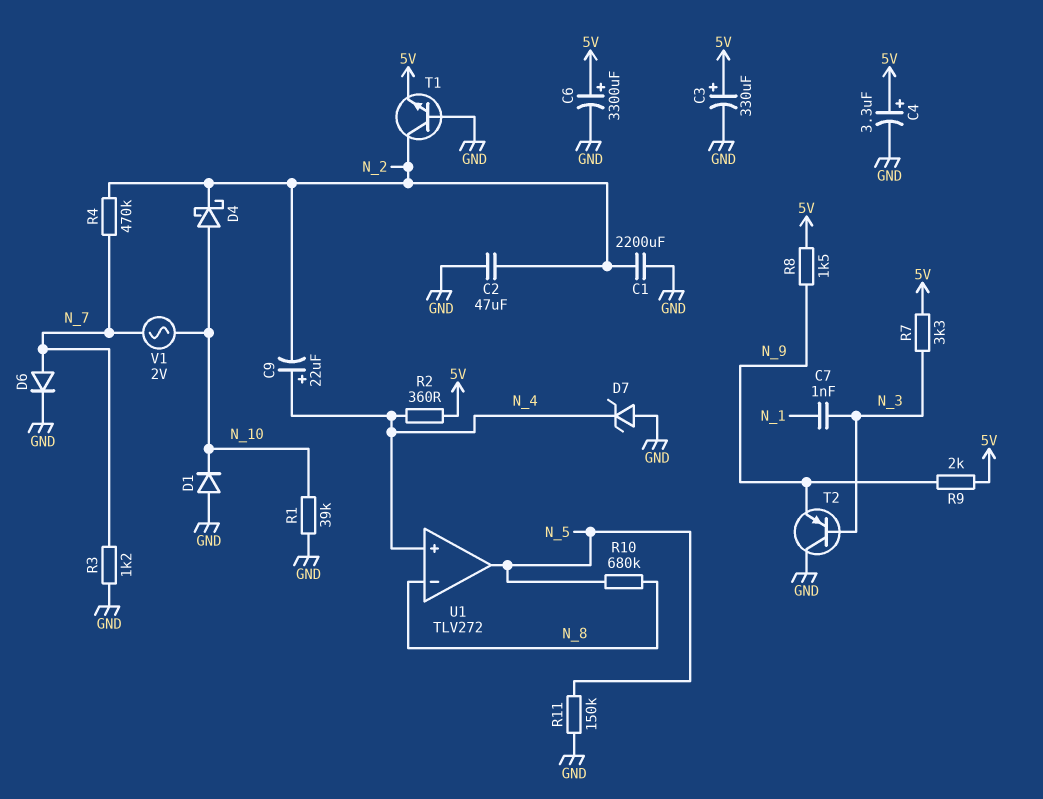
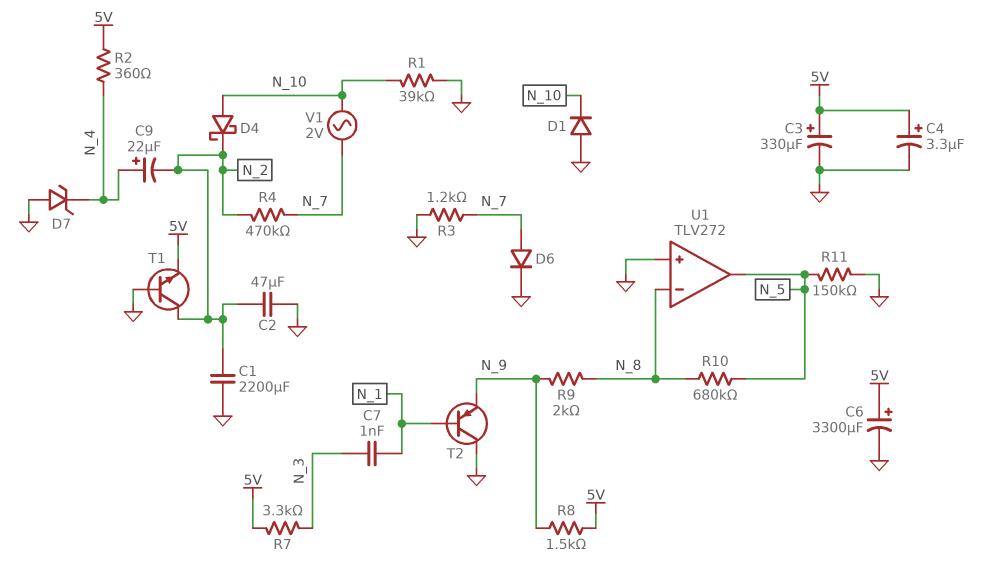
R9: 2k (5V, N_9) -> 2k (N_8, N_9)
T2: PNP (B N_3, C GND, E N_9) -> PNP (B N_1, C GND, E N_9)
U1 pin in+: N_4 -> GND

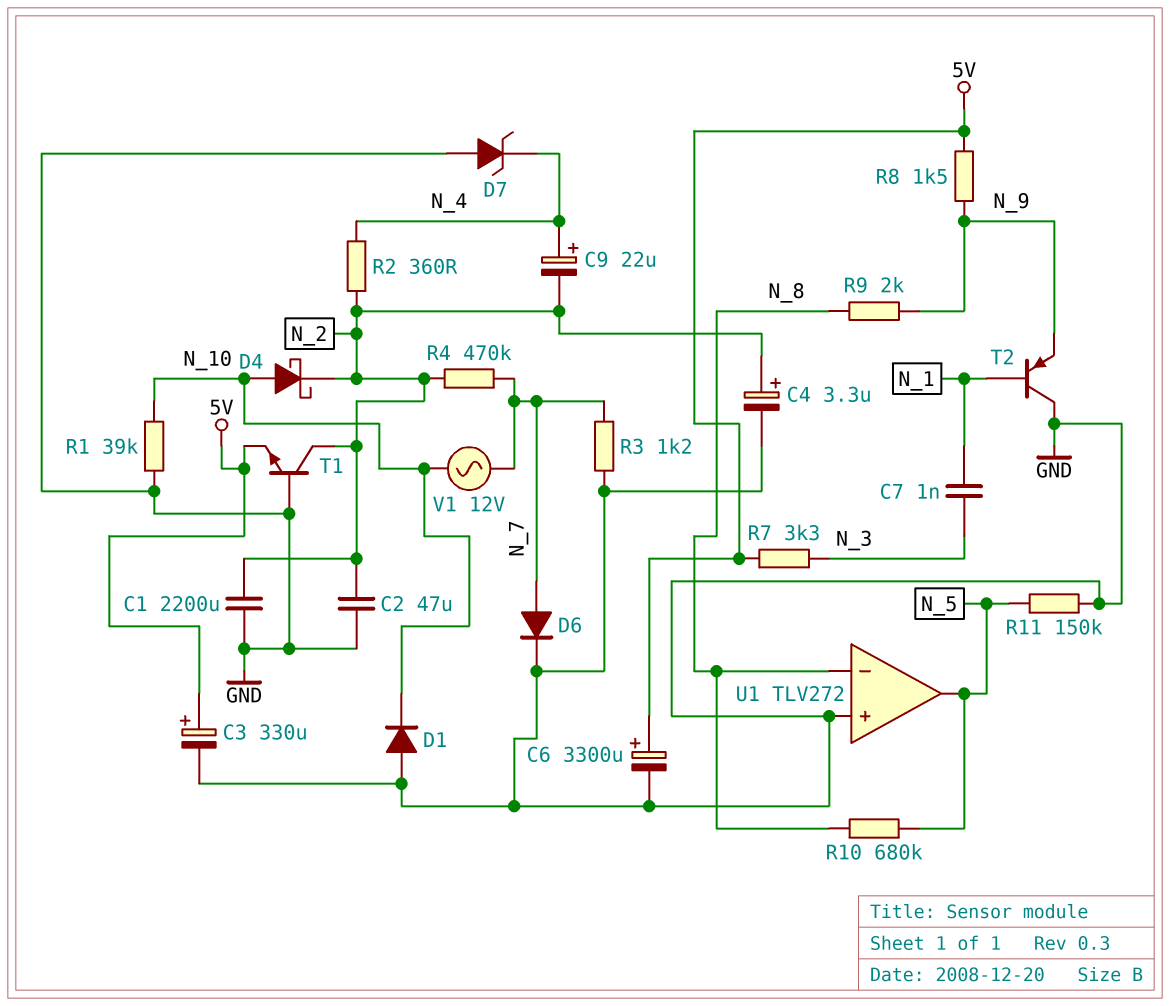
C4: 3.3uF (plus 5V, minus GND) -> 3.3uF (plus N_2, minus GND)
R2: 360 (5V, N_4) -> 360 (N_2, N_4)
V1: AC 2V (N_7, N_10) -> AC 12V (N_7, N_10)

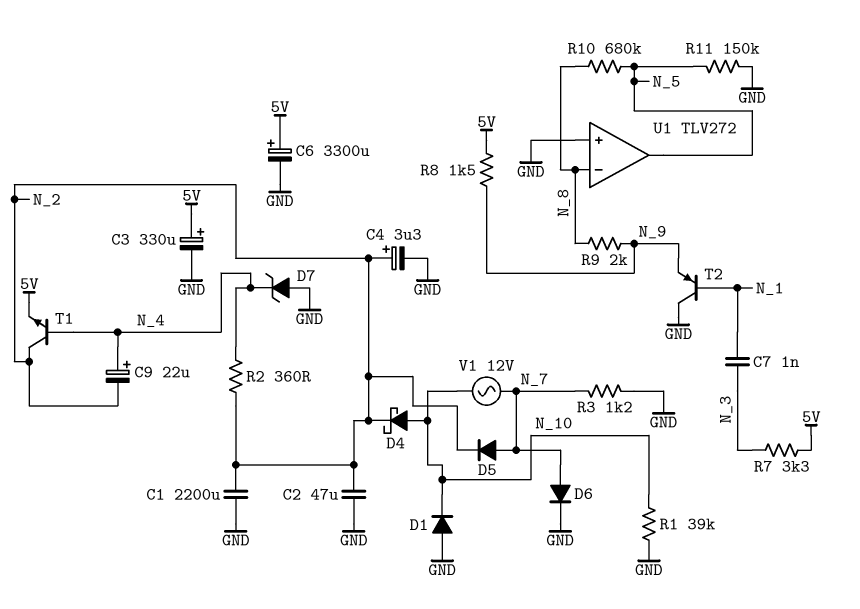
D5: none -> diode (A N_7, K N_2)
R4: 470k (N_2, N_7) -> none
T1: NPN (B GND, C N_2, E 5V) -> NPN (B N_4, C N_2, E 5V)

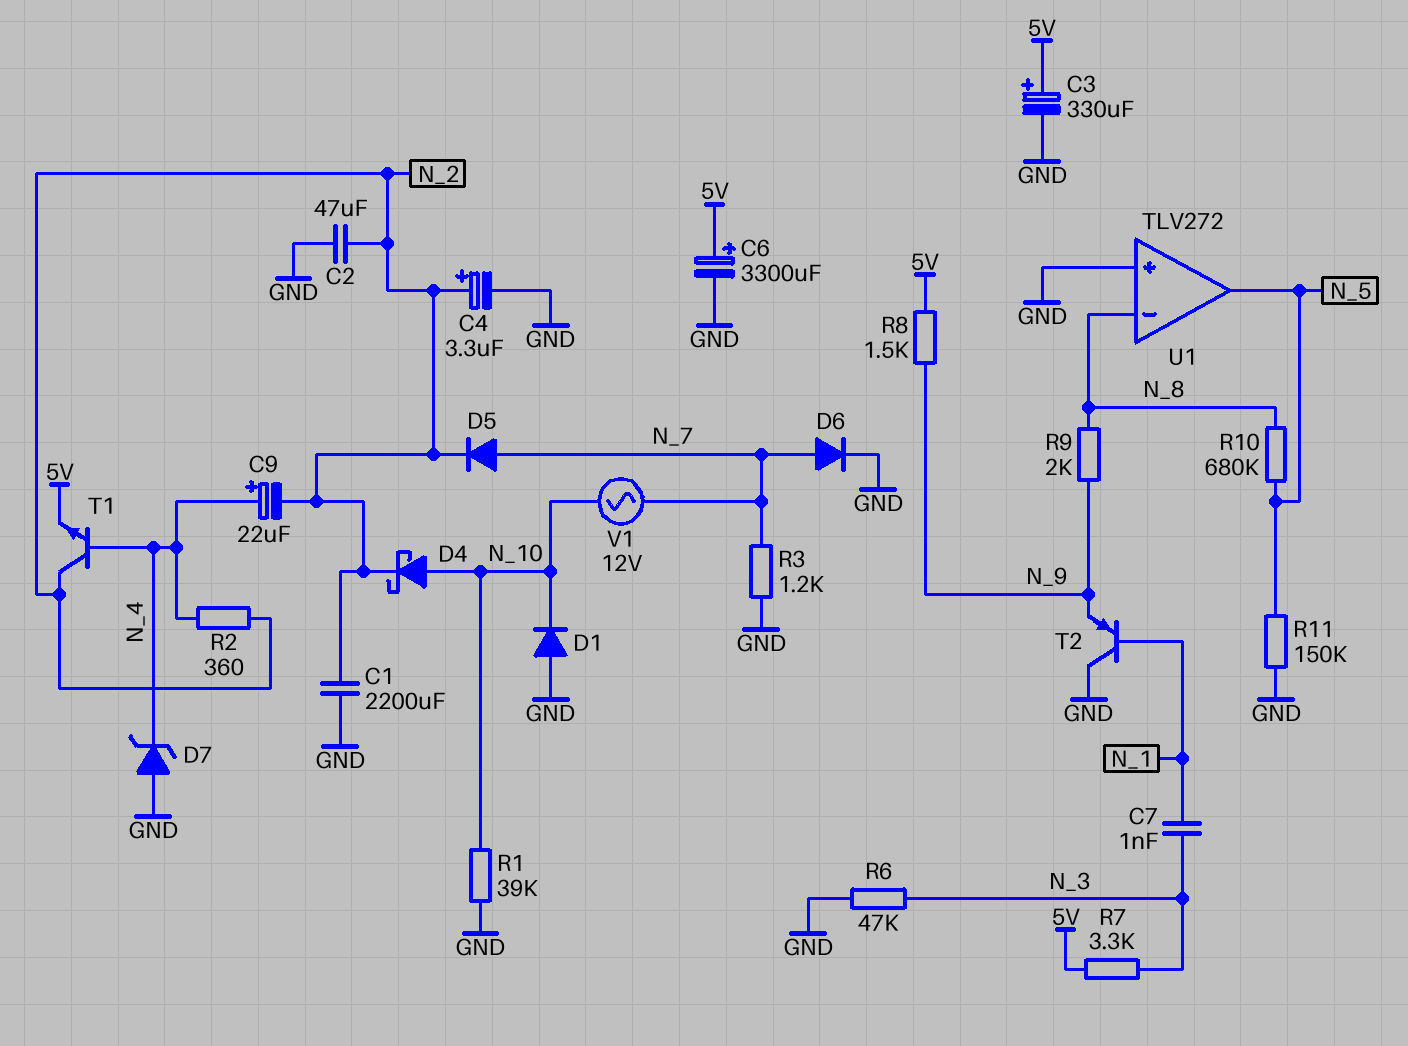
R6: none -> 47k (GND, N_3)

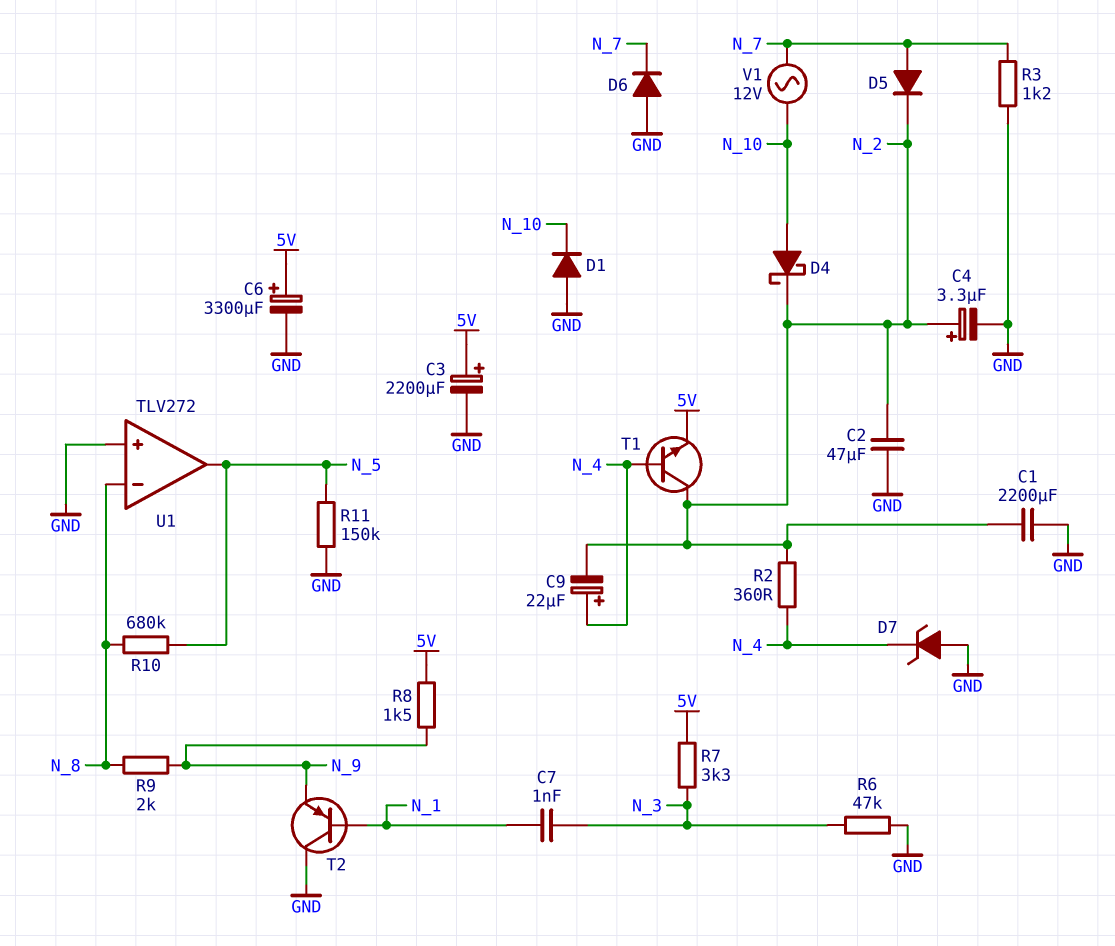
C3: 330uF (plus 5V, minus GND) -> 2200uF (plus 5V, minus GND)
D6: diode (A N_7, K GND) -> diode (A GND, K N_7)
R1: 39k (GND, N_10) -> none

